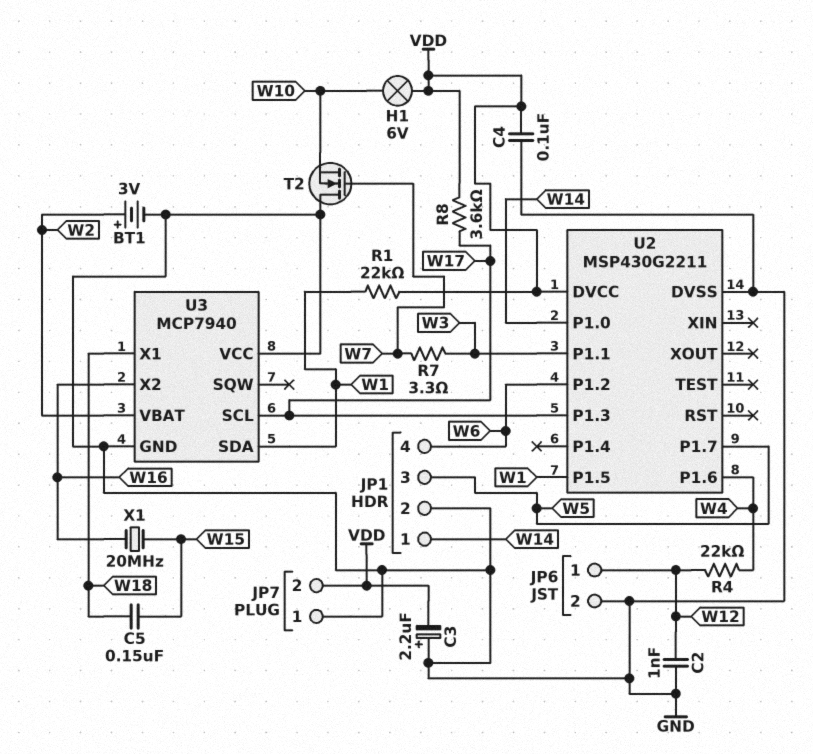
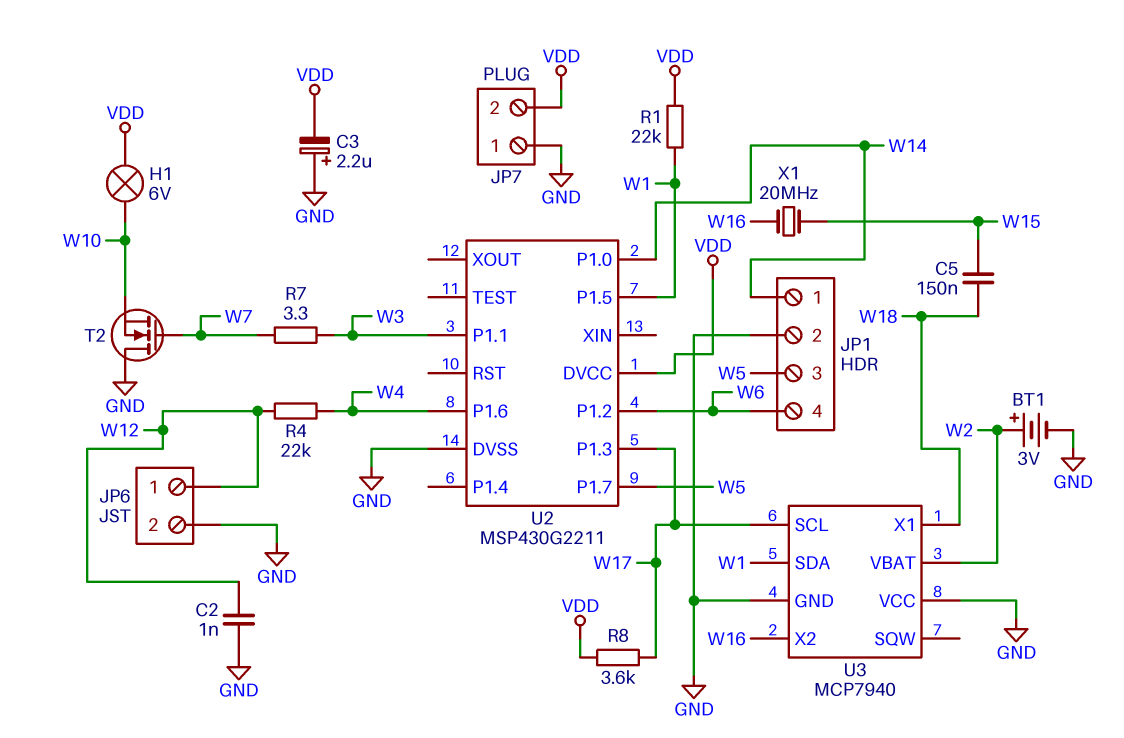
C4: 100nF (GND, VDD) -> none

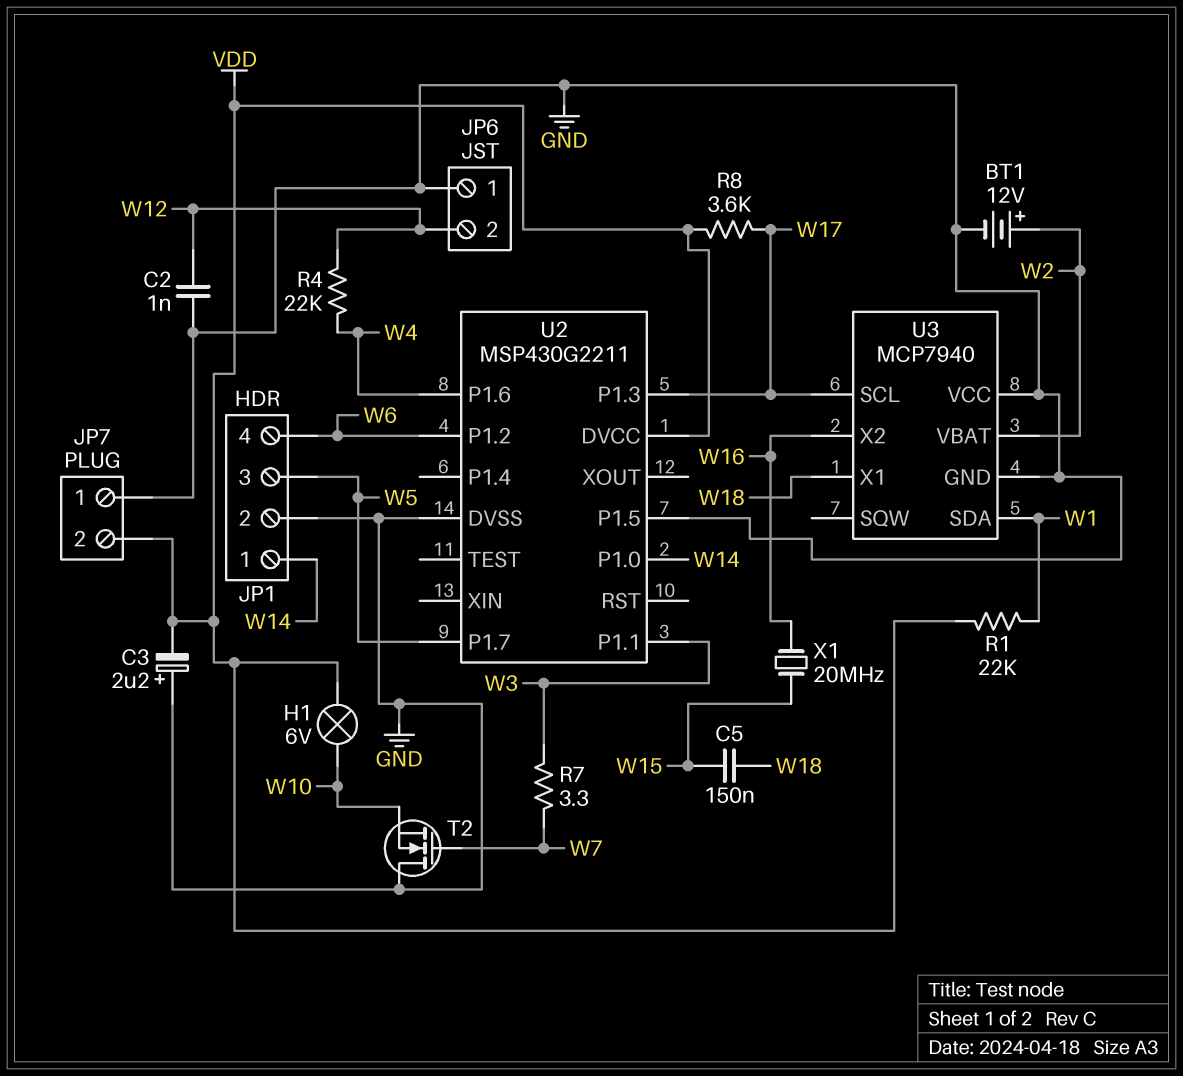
BT1: 3V (plus W2, minus GND) -> 12V (plus W2, minus GND)
JP6 pin 1: W12 -> GND
JP6 pin 2: GND -> W12
U2 pin P1.5: W1 -> GND

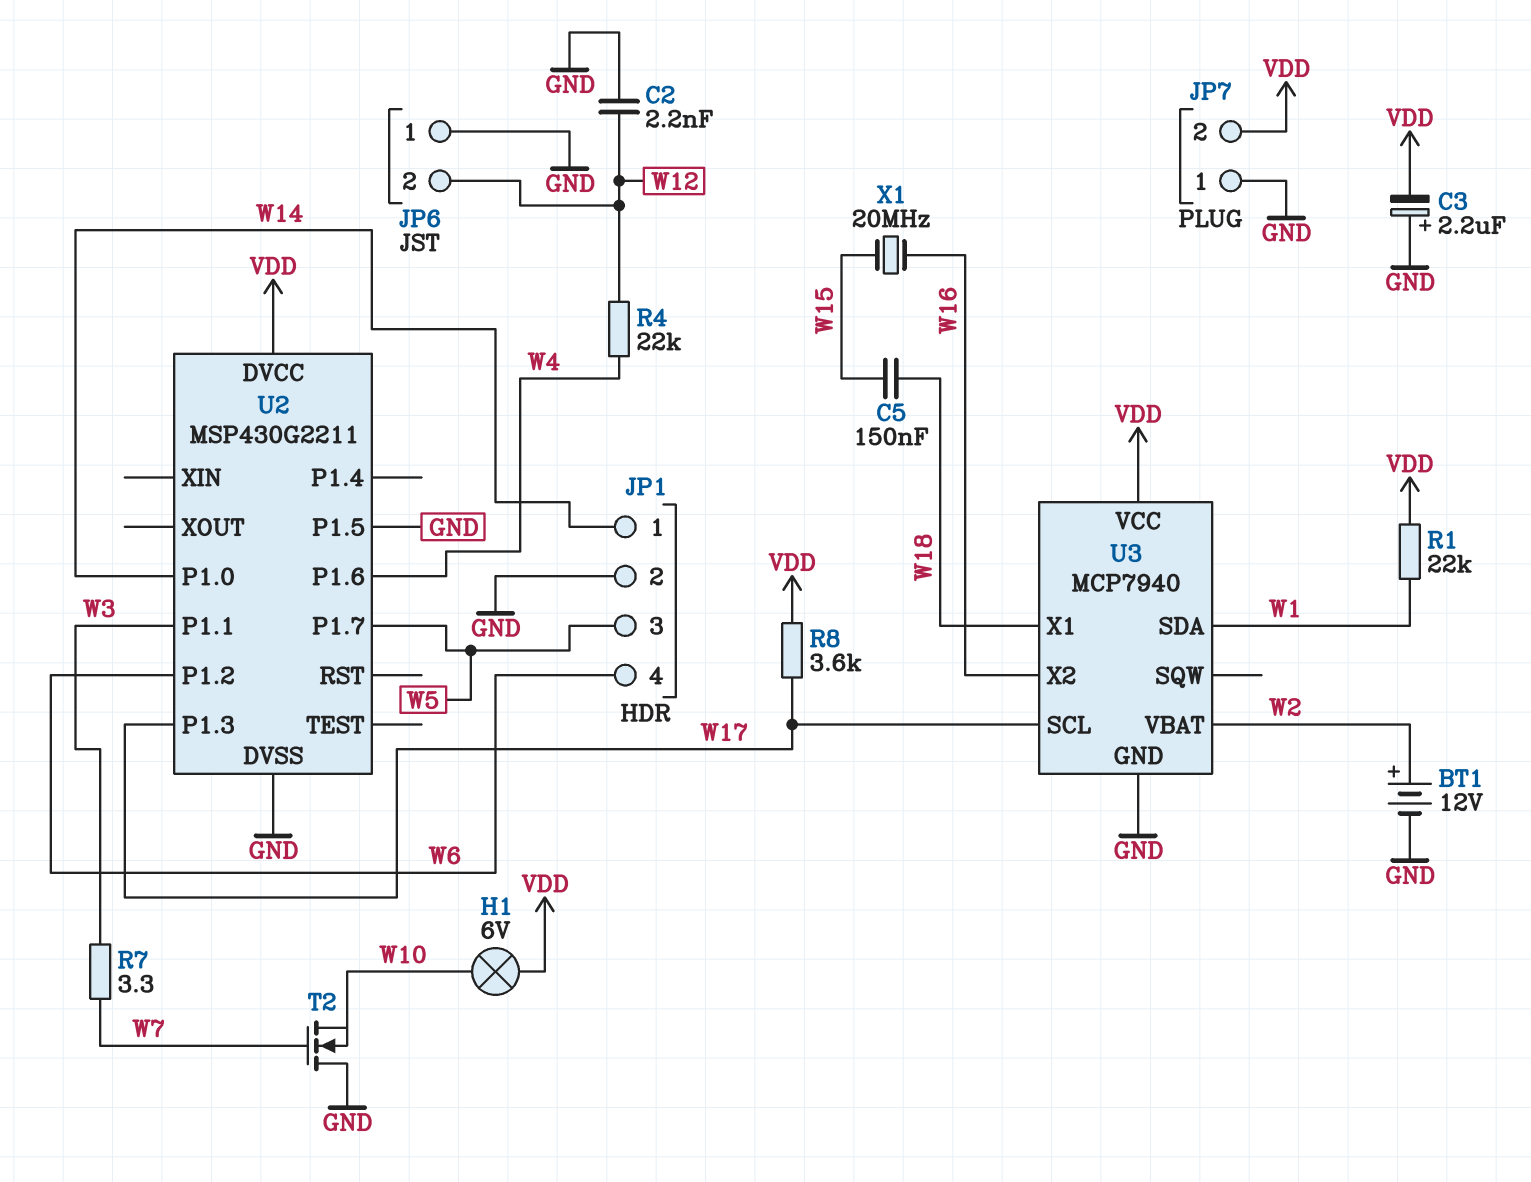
C2: 1nF (GND, W12) -> 2.2nF (GND, W12)
U3 pin VCC: GND -> VDD

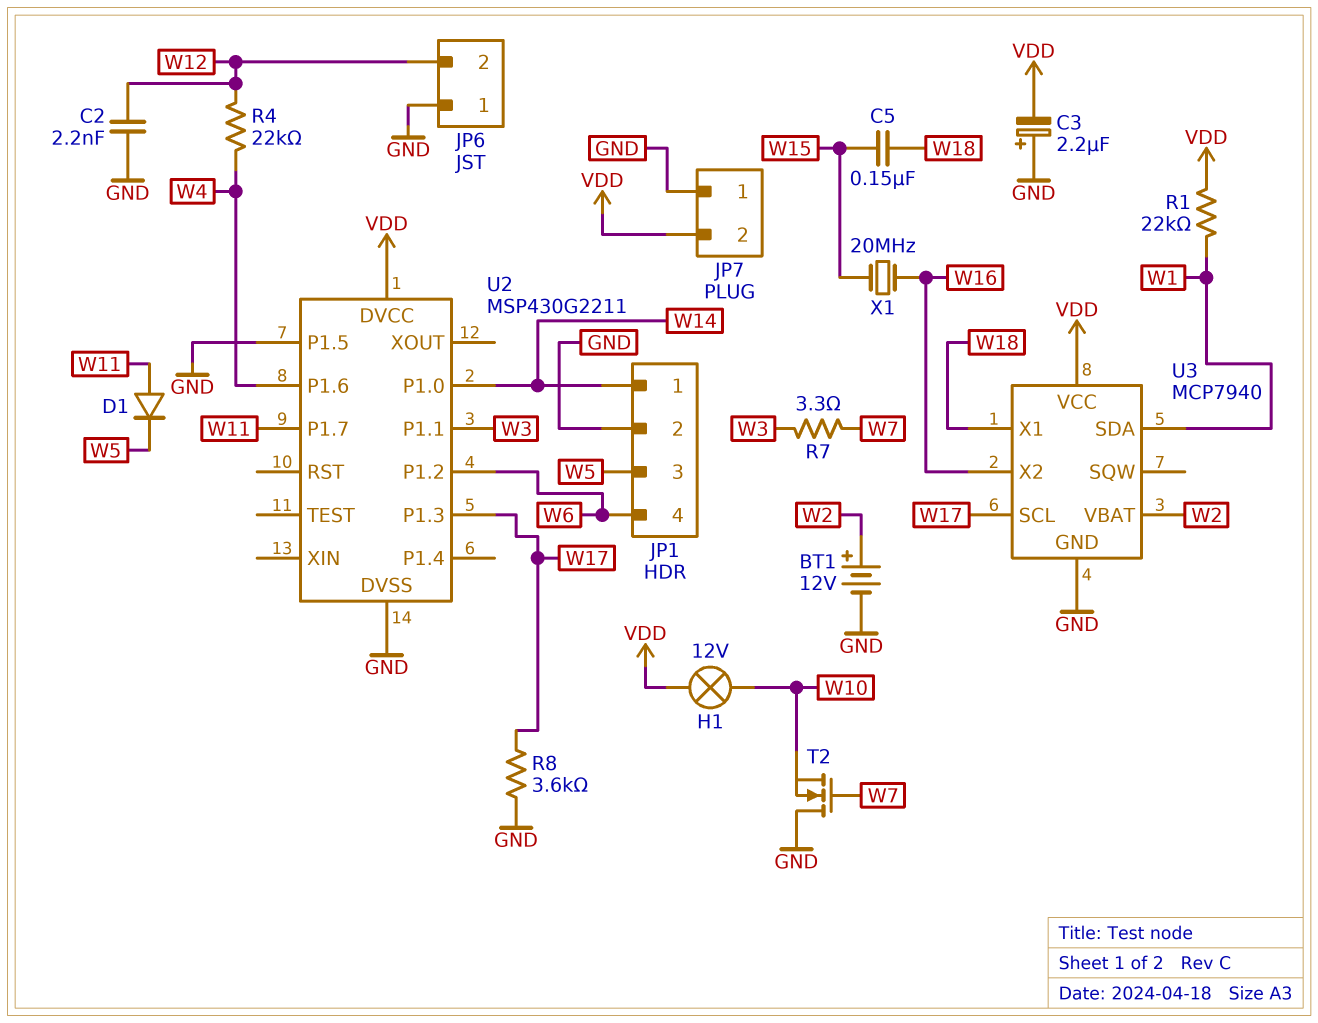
D1: none -> diode (A W11, K W5)
H1: lamp 6V (VDD, W10) -> lamp 12V (VDD, W10)
R8: 3.6k (VDD, W17) -> 3.6k (GND, W17)
U2 pin P1.7: W5 -> W11

